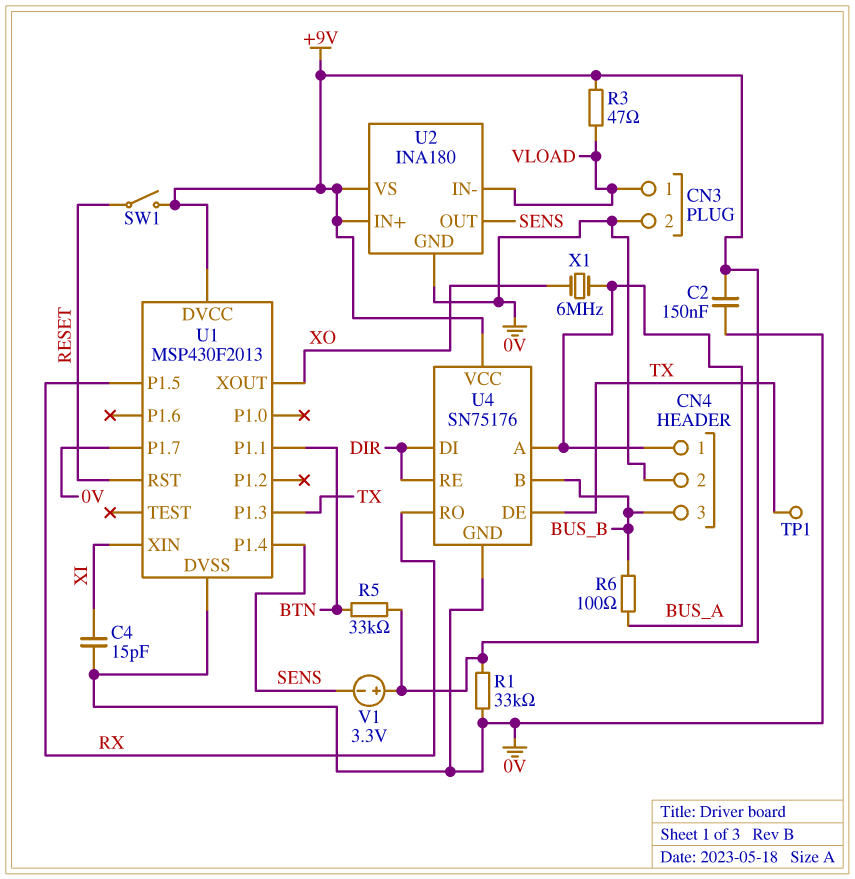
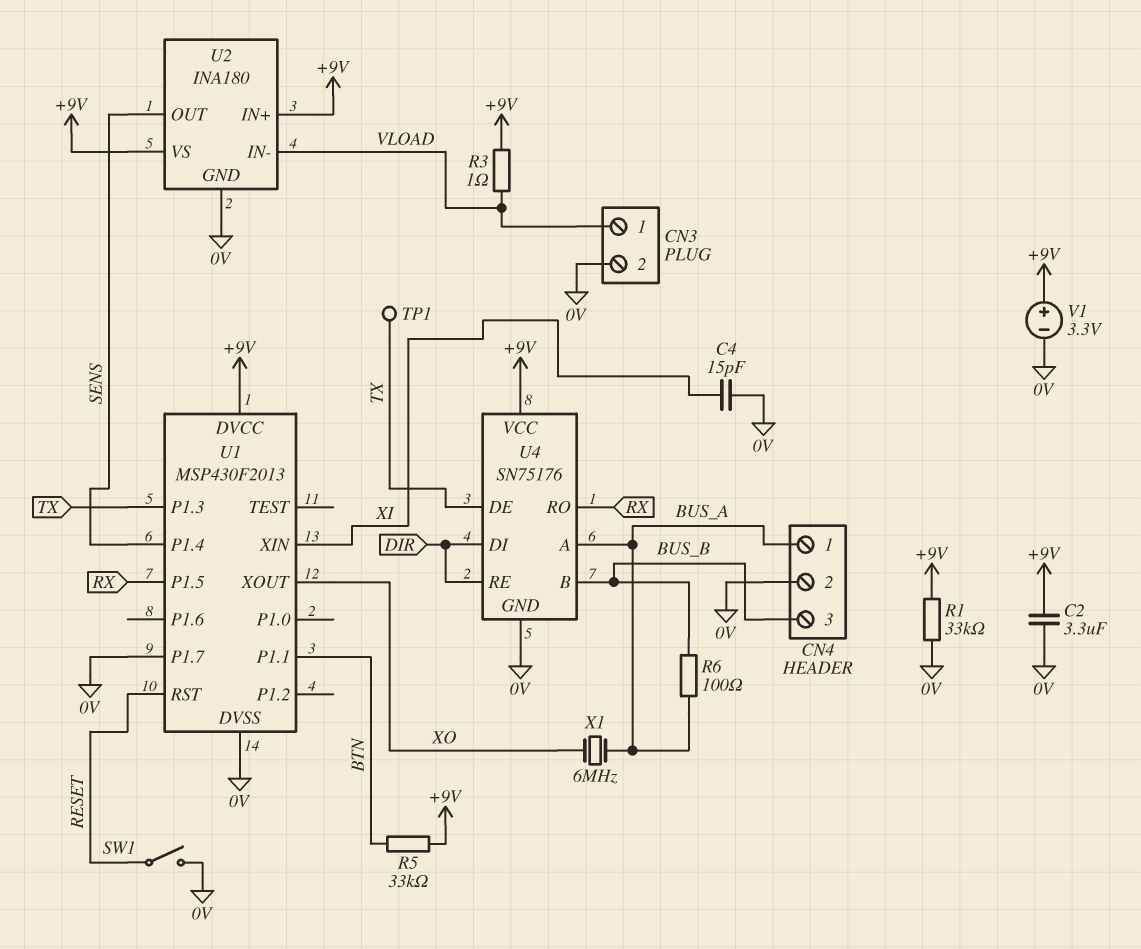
C2: 150nF (+9V, 0V) -> 3.3uF (+9V, 0V)
R3: 47 (+9V, VLOAD) -> 1 (+9V, VLOAD)
SW1: switch (+9V, RESET) -> switch (0V, RESET)
V1: 3.3V (plus +9V, minus SENS) -> 3.3V (plus +9V, minus 0V)

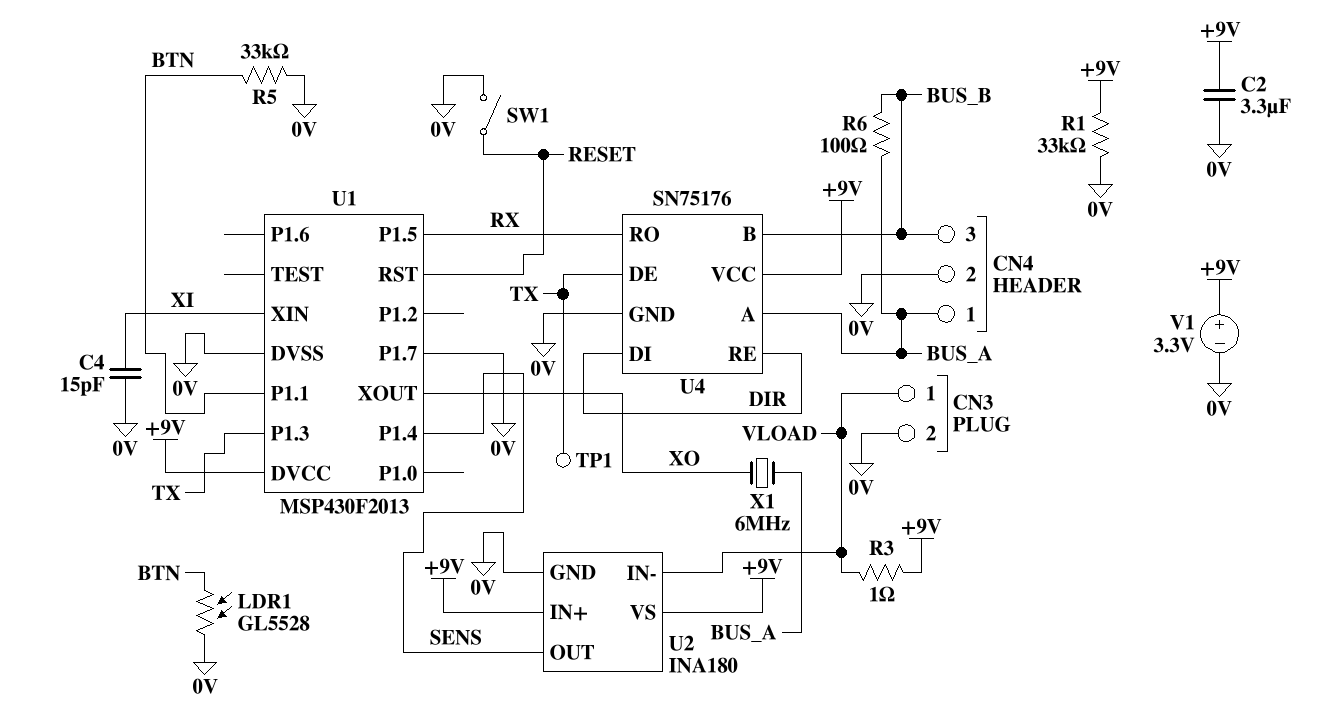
LDR1: none -> GL5528 (0V, BTN)
R5: 33k (+9V, BTN) -> 33k (0V, BTN)

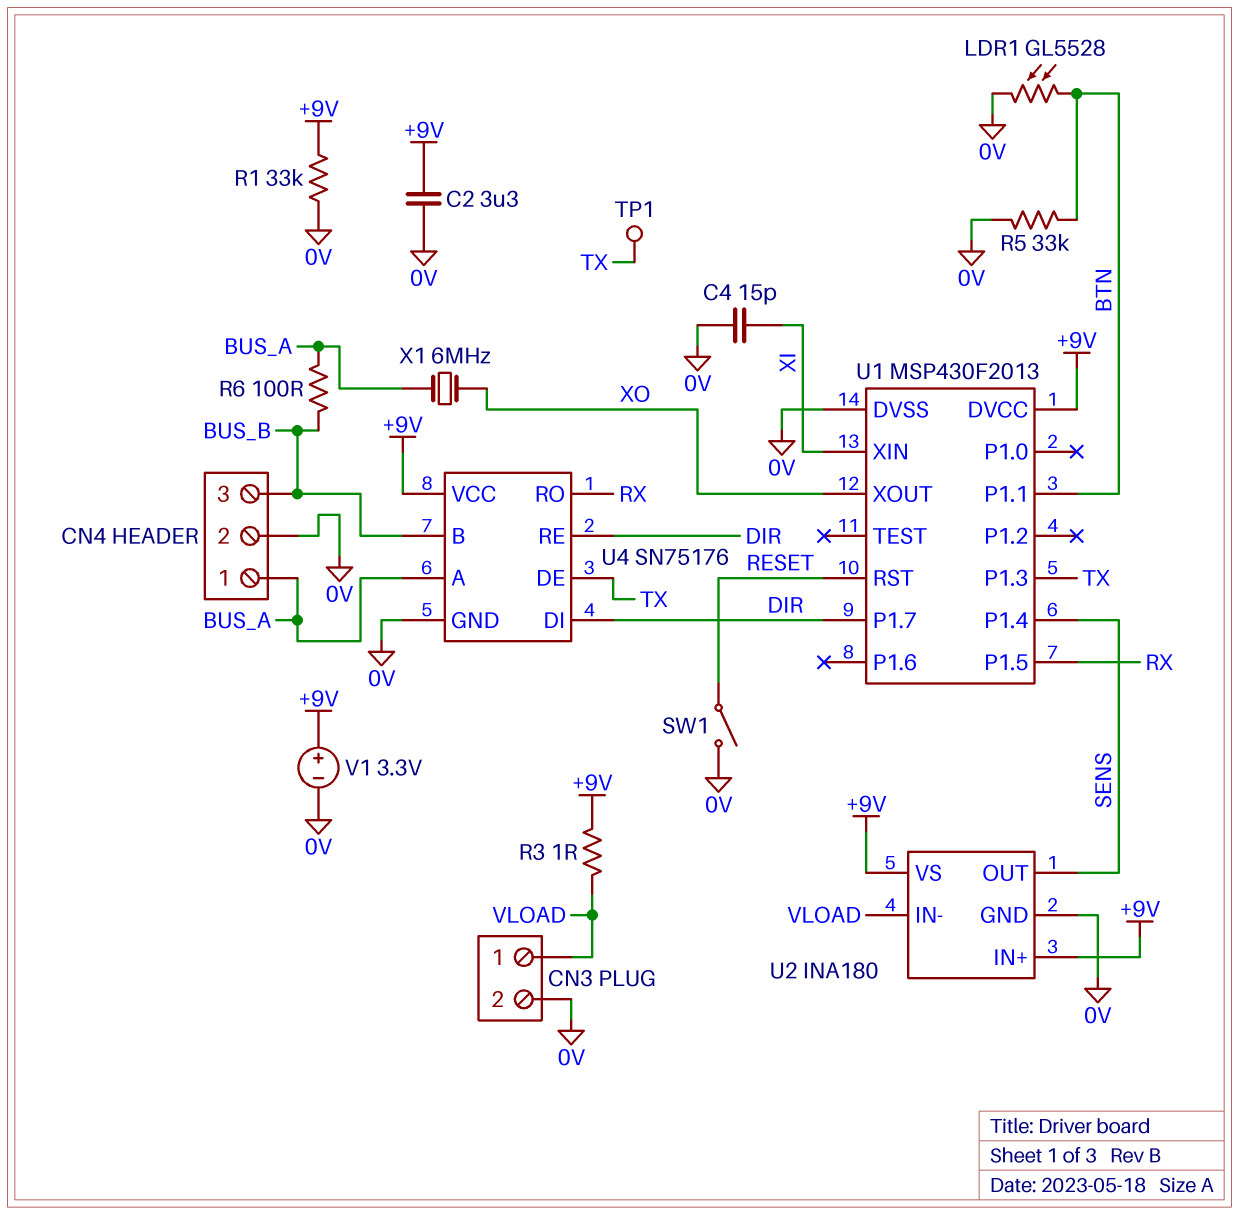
U1 pin P1.7: 0V -> DIR

